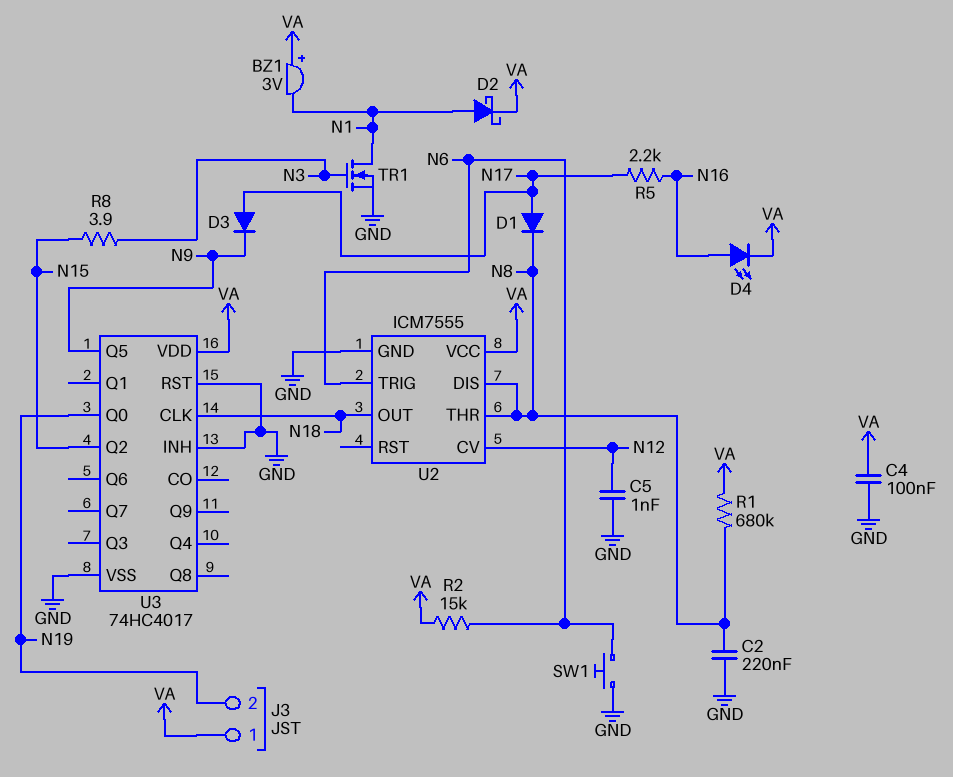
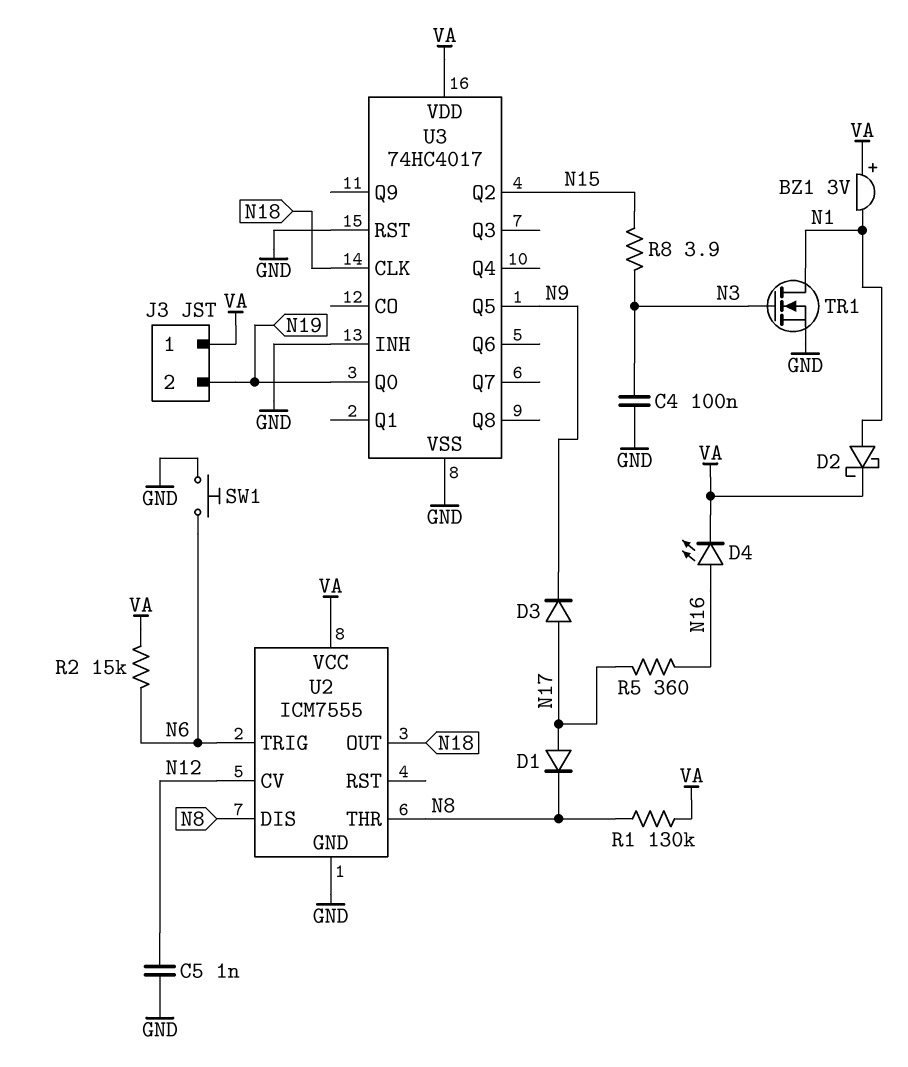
C2: 220nF (GND, N8) -> none
C4: 100nF (GND, VA) -> 100nF (GND, N3)
R1: 680k (N8, VA) -> 130k (N8, VA)
R5: 2.2k (N16, N17) -> 360 (N16, N17)

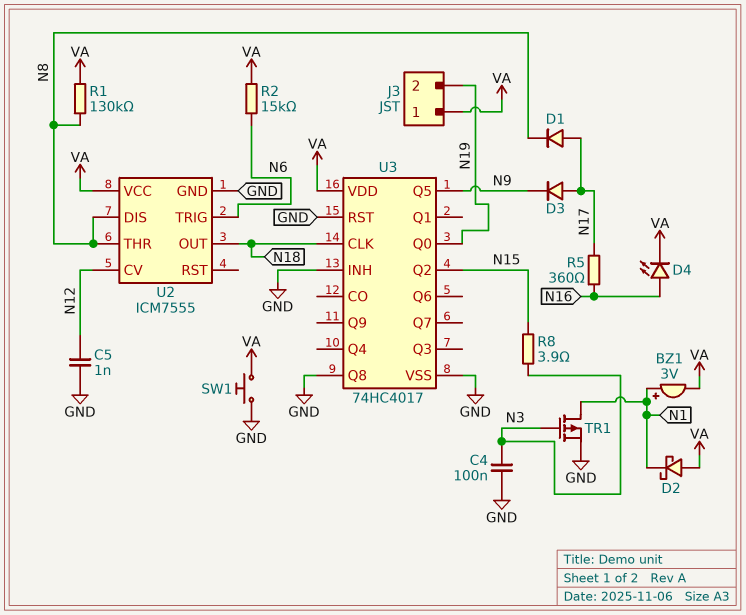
BZ1: buzzer 3V (plus VA, minus N1) -> buzzer 3V (plus N1, minus VA)
D2: schottky (A N1, K VA) -> schottky (A VA, K N1)
SW1: button (GND, N6) -> button (GND, VA)
TR1: NMOS (G N3, D N1, S GND) -> PMOS (G N3, D N1, S GND)
U3 pin Q8: none -> GND

